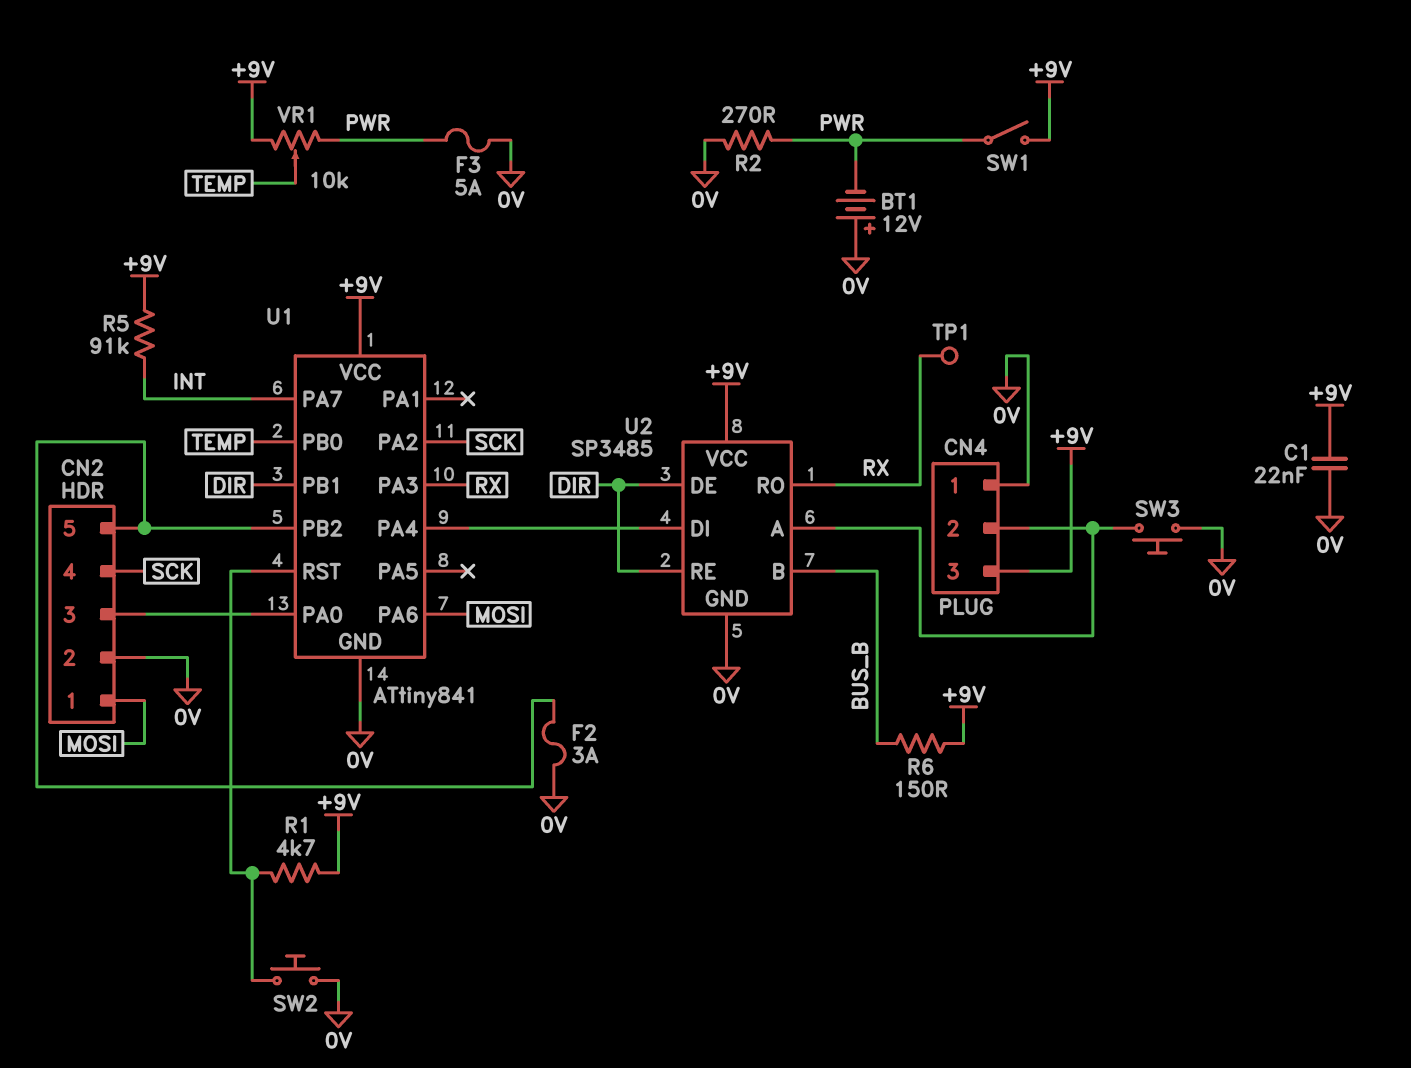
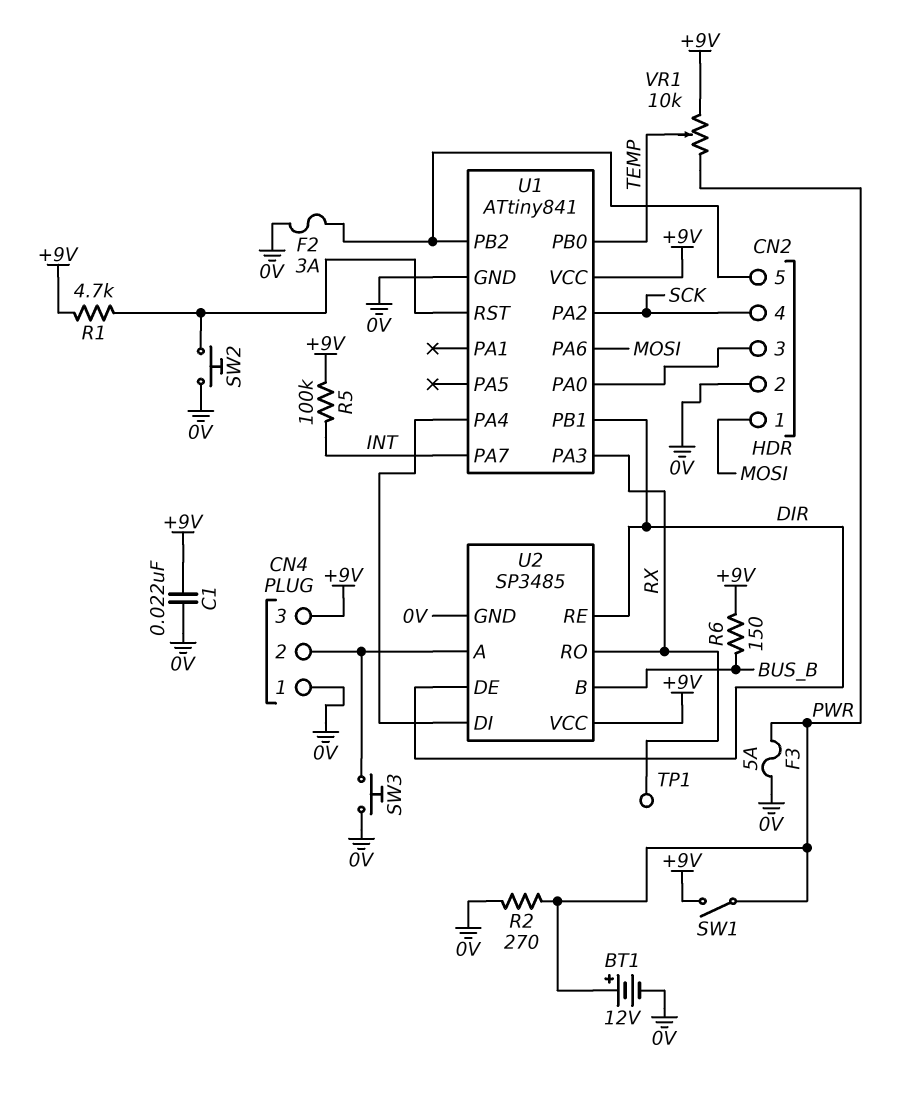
BT1: 12V (plus 0V, minus PWR) -> 12V (plus PWR, minus 0V)
R5: 91k (+9V, INT) -> 100k (+9V, INT)

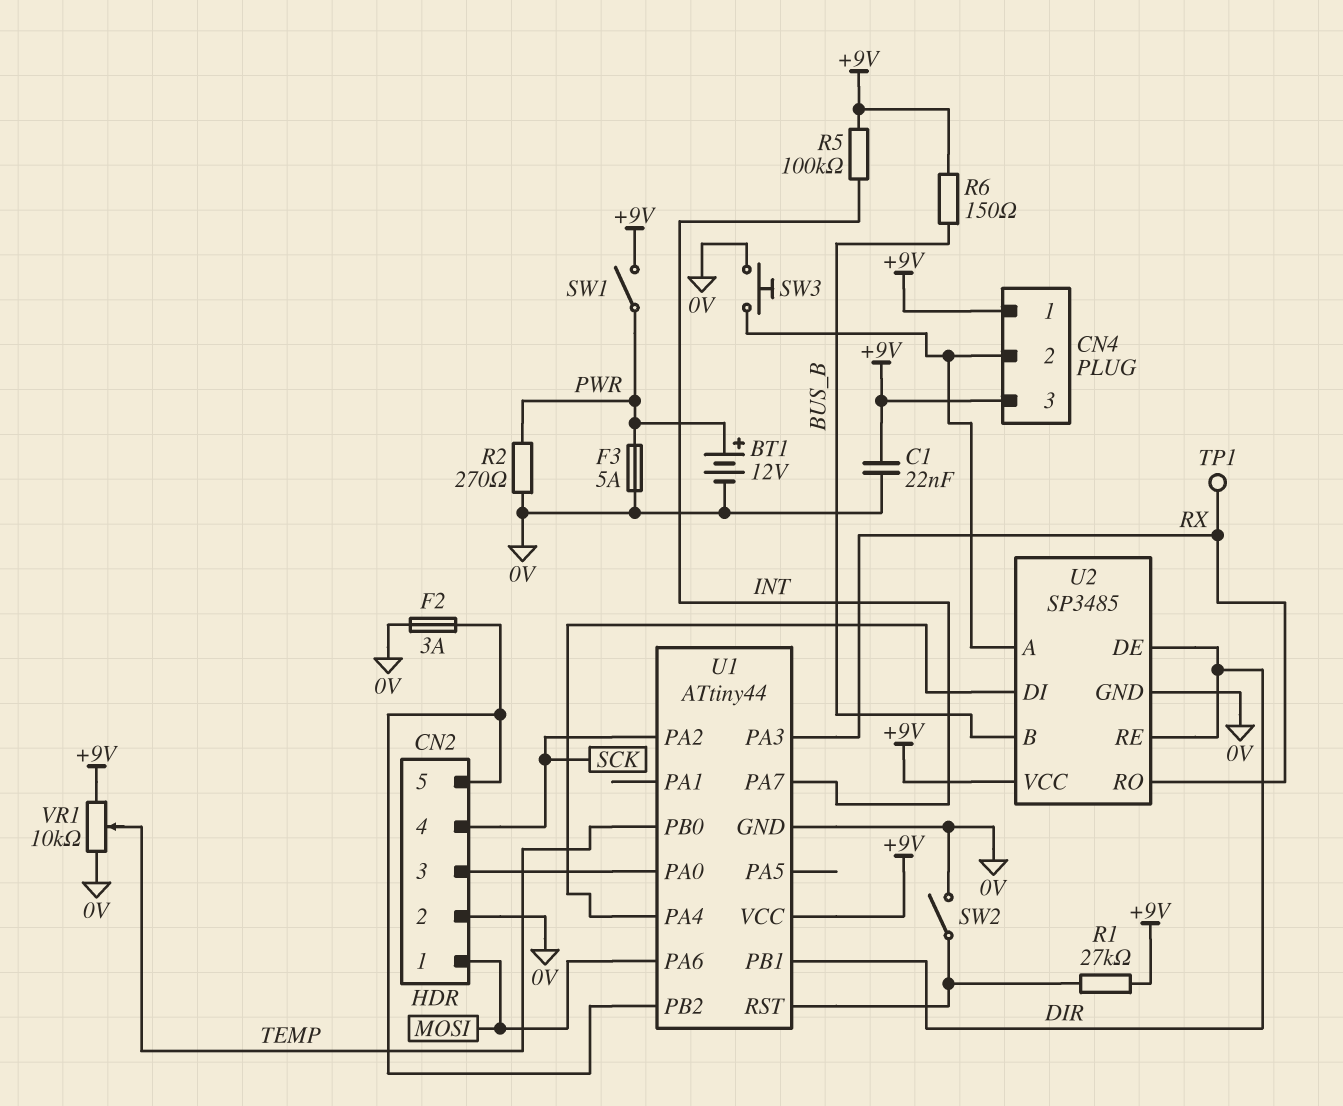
CN4 pin 1: 0V -> +9V
R1: 4.7k (+9V, U1/RST) -> 27k (+9V, U1/RST)
SW2: button (0V, U1/RST) -> switch (0V, U1/RST)
U1: ATtiny841 -> ATtiny44
VR1: 10k (+9V, PWR, wiper TEMP) -> 10k (+9V, 0V, wiper TEMP)

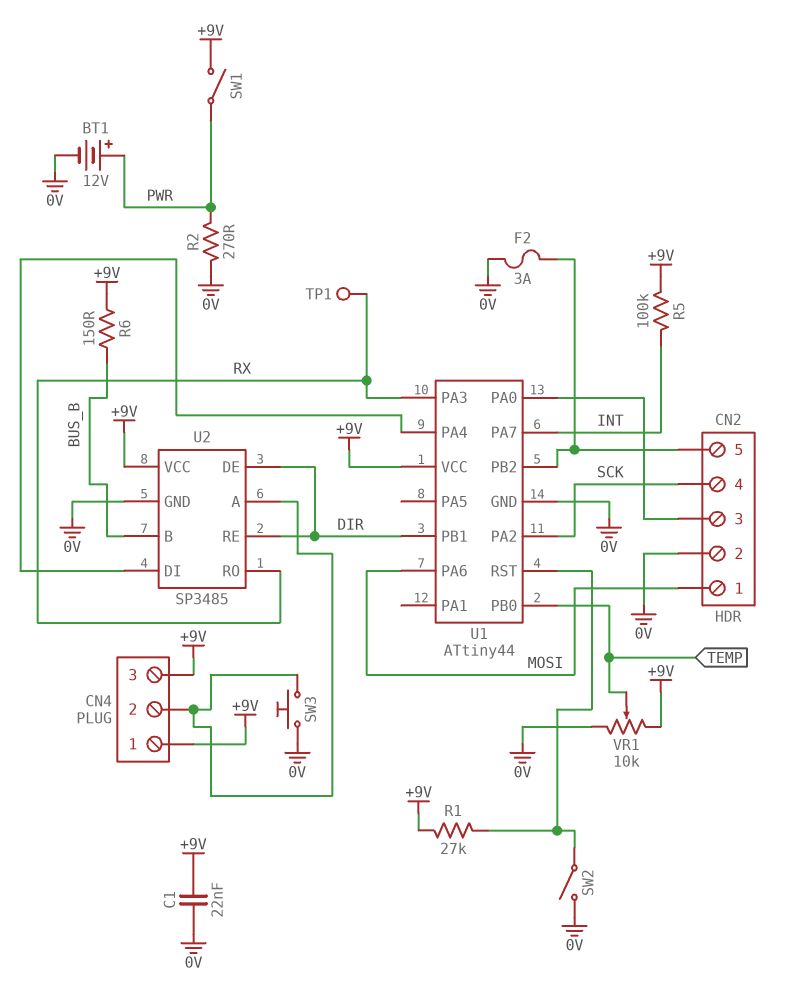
F3: 5A (0V, PWR) -> none

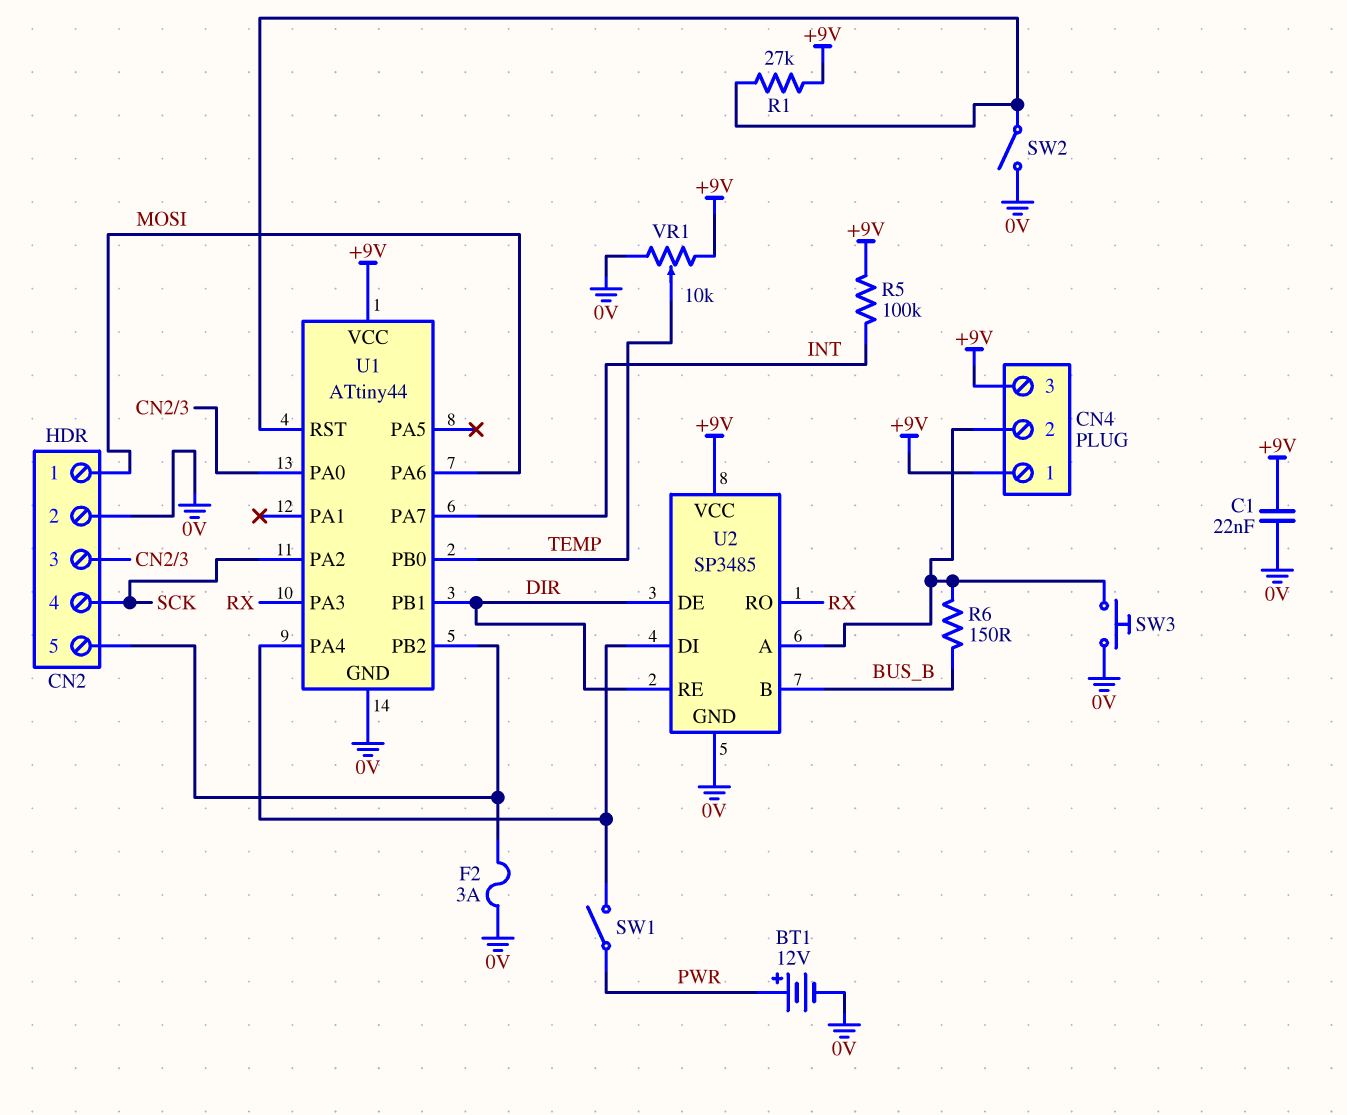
R2: 270 (0V, PWR) -> none
R6: 150 (+9V, BUS_B) -> 150 (BUS_B, CN4/2)
SW1: switch (+9V, PWR) -> switch (PWR, U1/PA4)
TP1: test point (RX) -> none

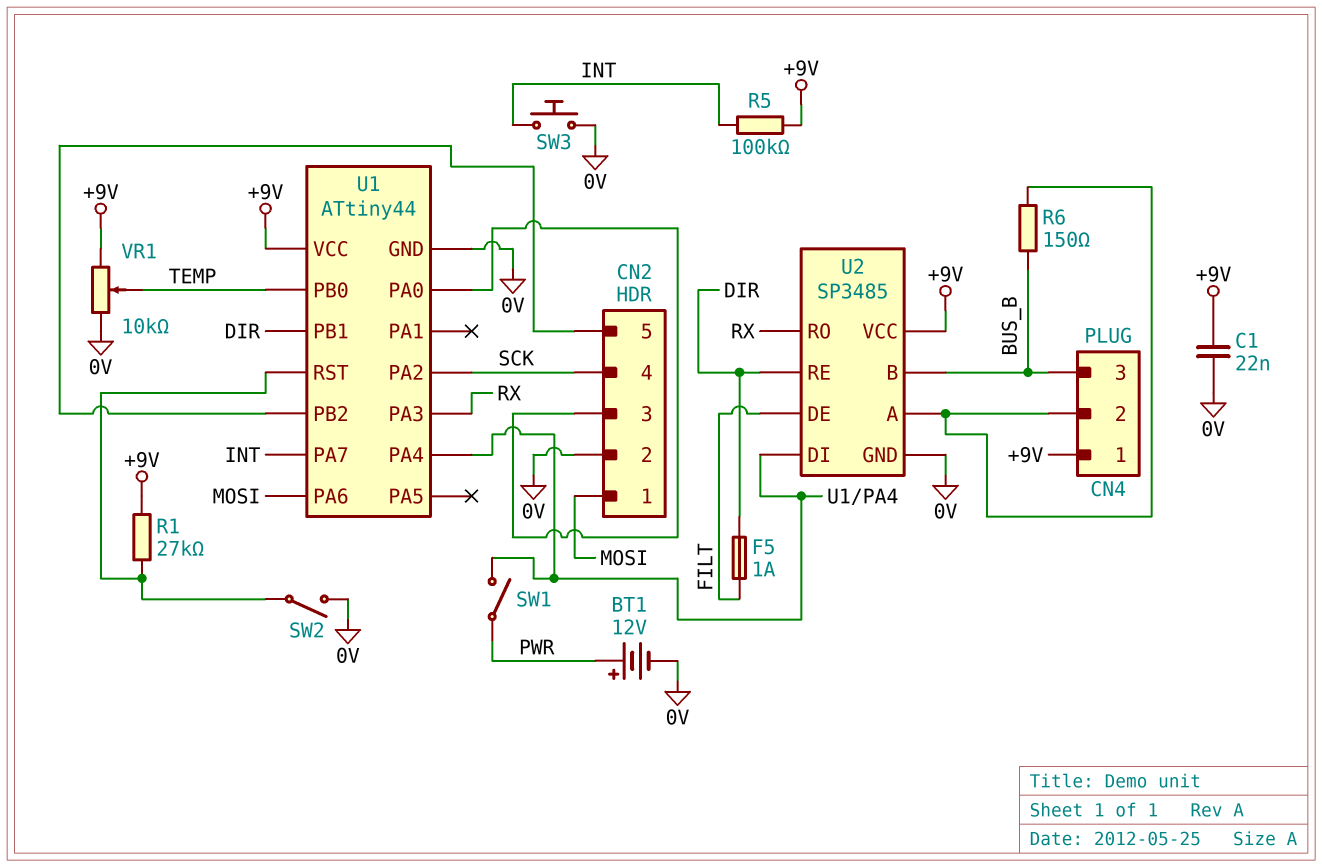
CN4 pin 3: +9V -> BUS_B
F2: 3A (0V, CN2/5) -> none
F5: none -> 1A (DIR, FILT)
SW3: button (0V, CN4/2) -> button (0V, INT)
U2 pin DE: DIR -> FILT

